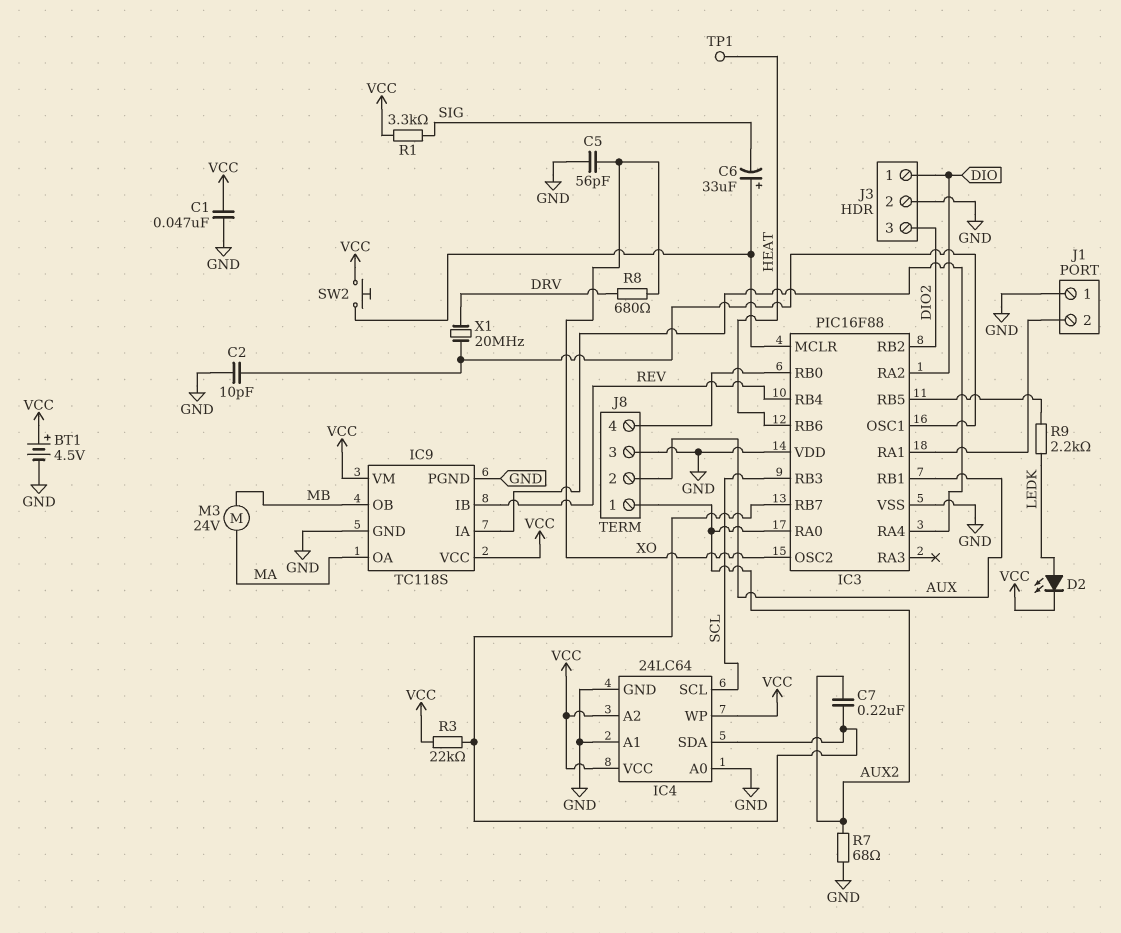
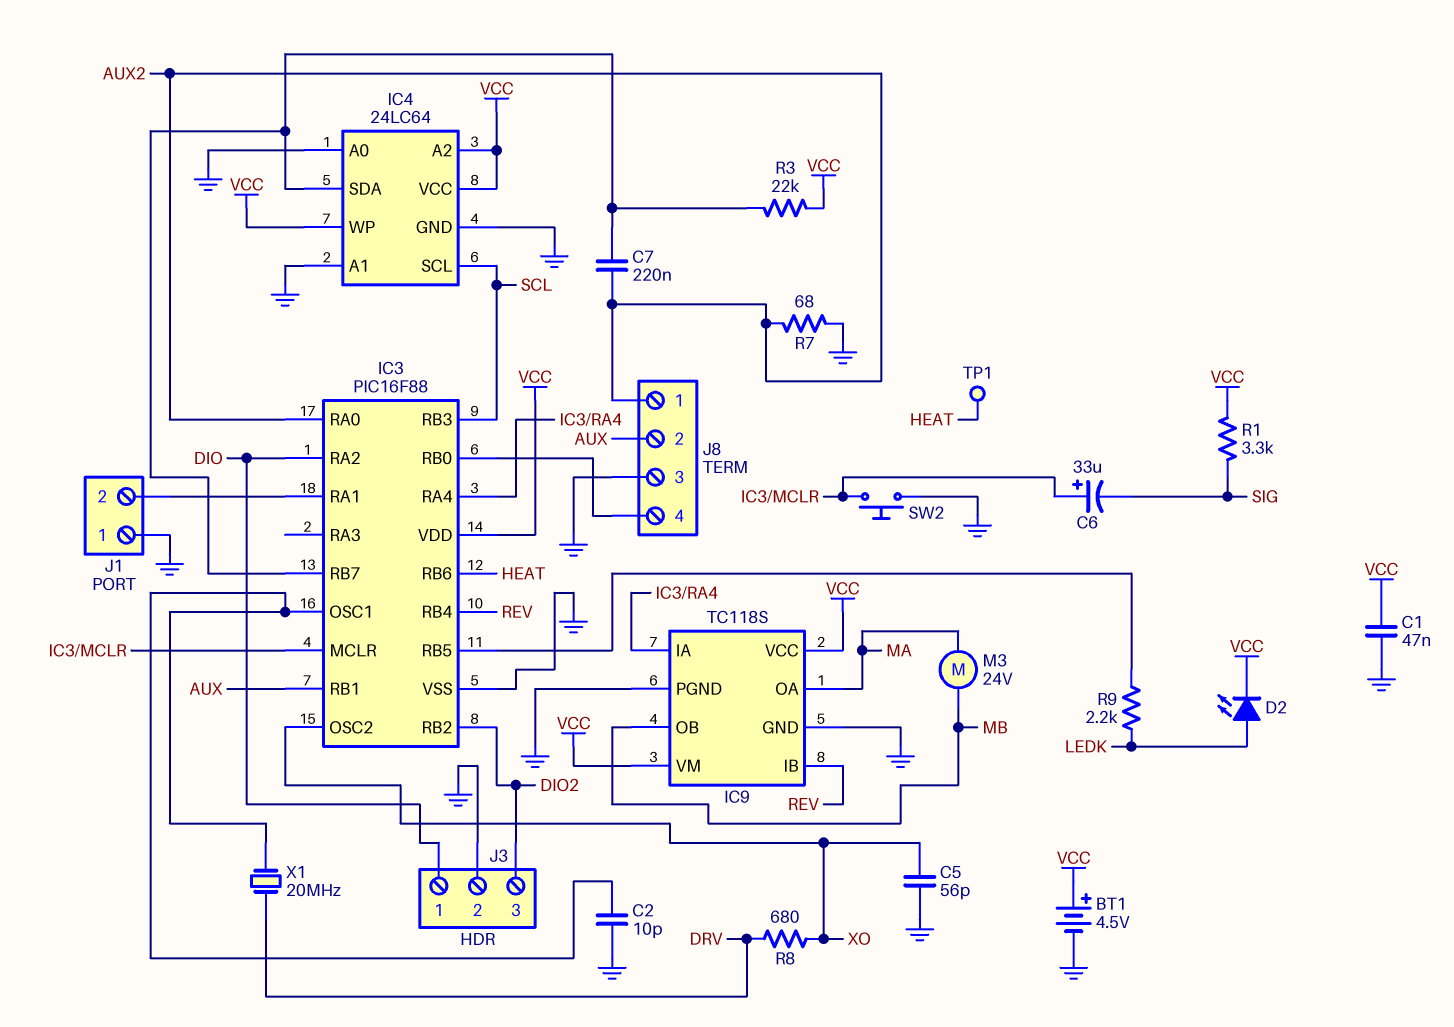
IC3 pin VDD: GND -> VCC
SW2: button (IC3/MCLR, VCC) -> button (GND, IC3/MCLR)

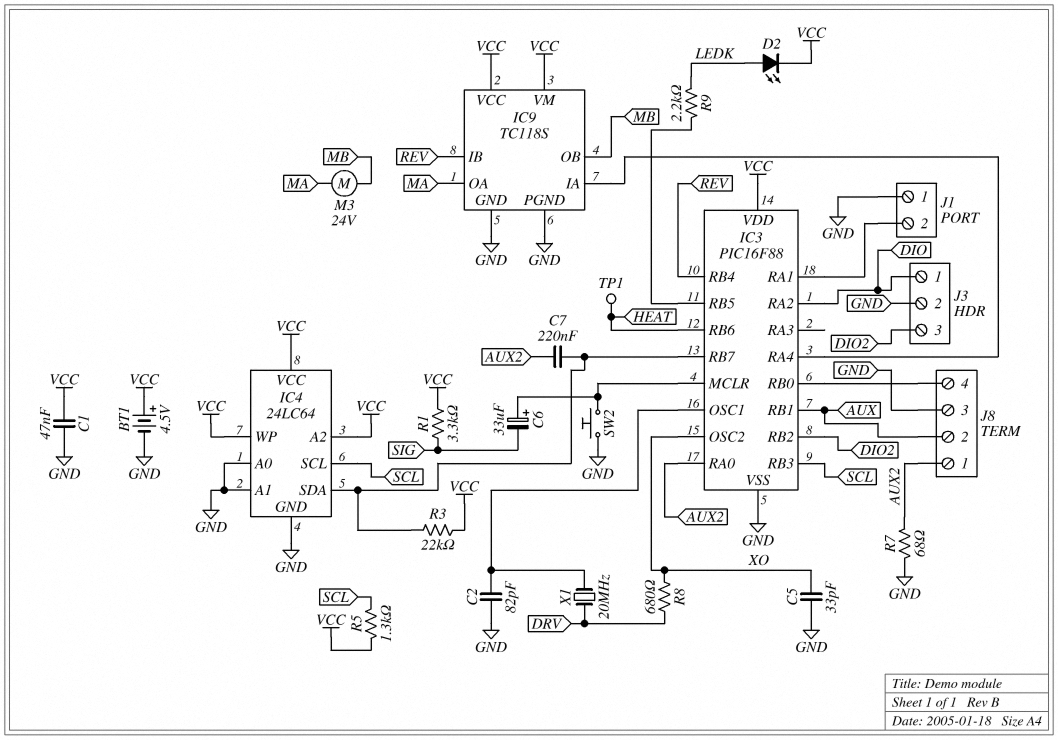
C2: 10pF (GND, IC3/OSC1) -> 82pF (GND, IC3/OSC1)
C5: 56pF (GND, XO) -> 33pF (GND, XO)
R5: none -> 1.3k (SCL, VCC)

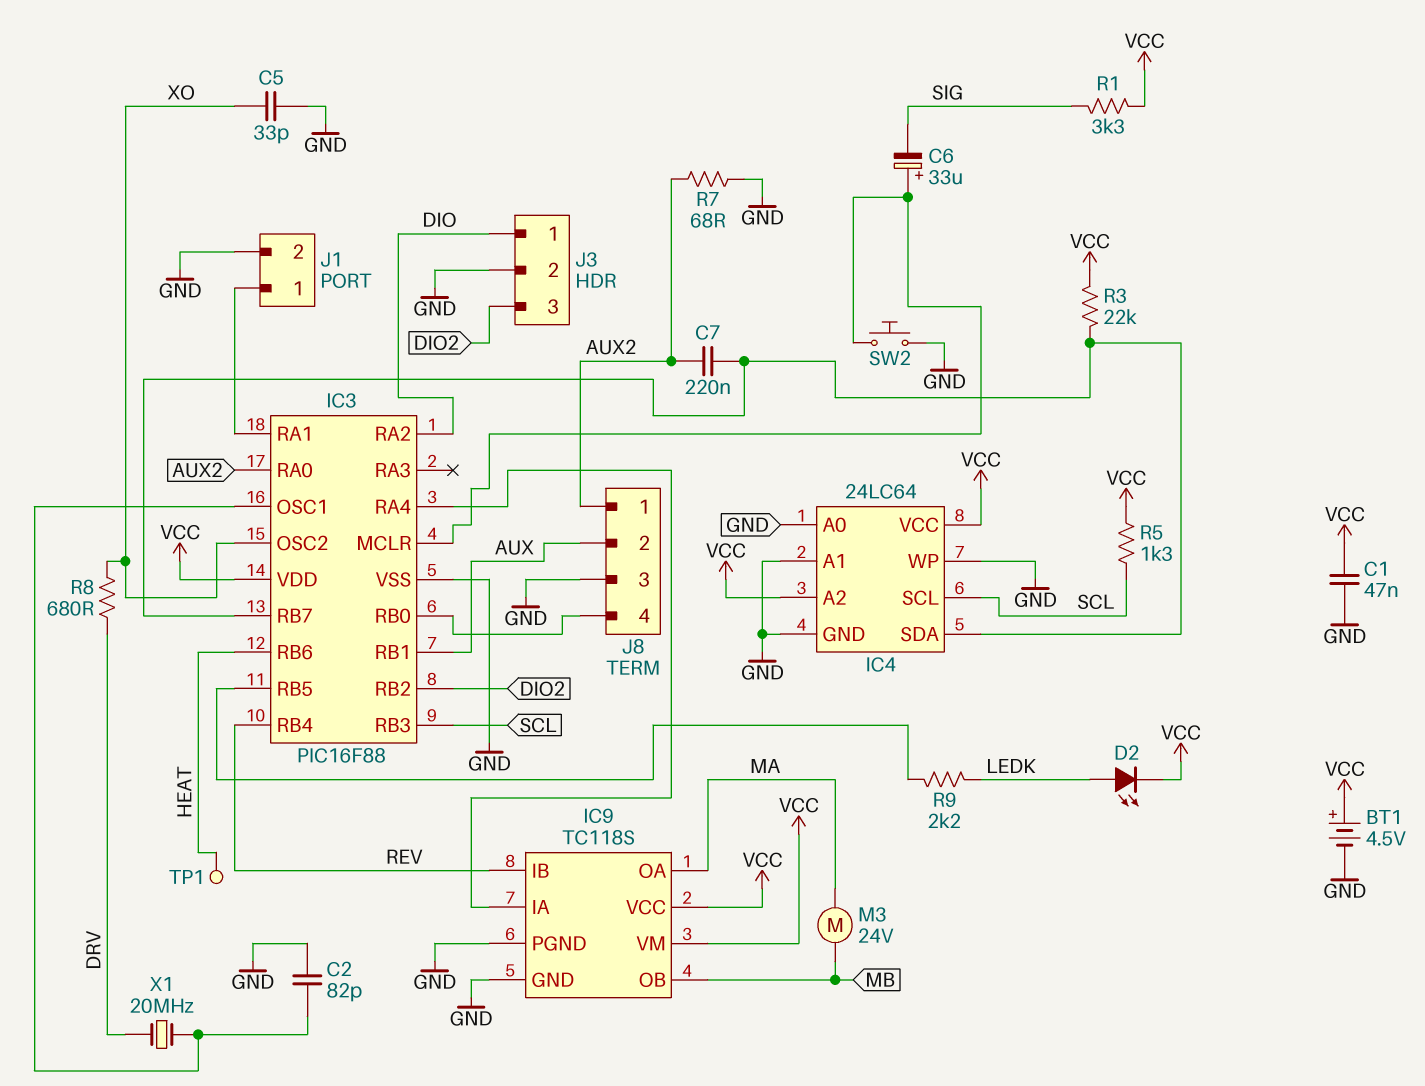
IC4 pin WP: VCC -> GND
J1 pin 1: GND -> IC3/RA1
J1 pin 2: IC3/RA1 -> GND

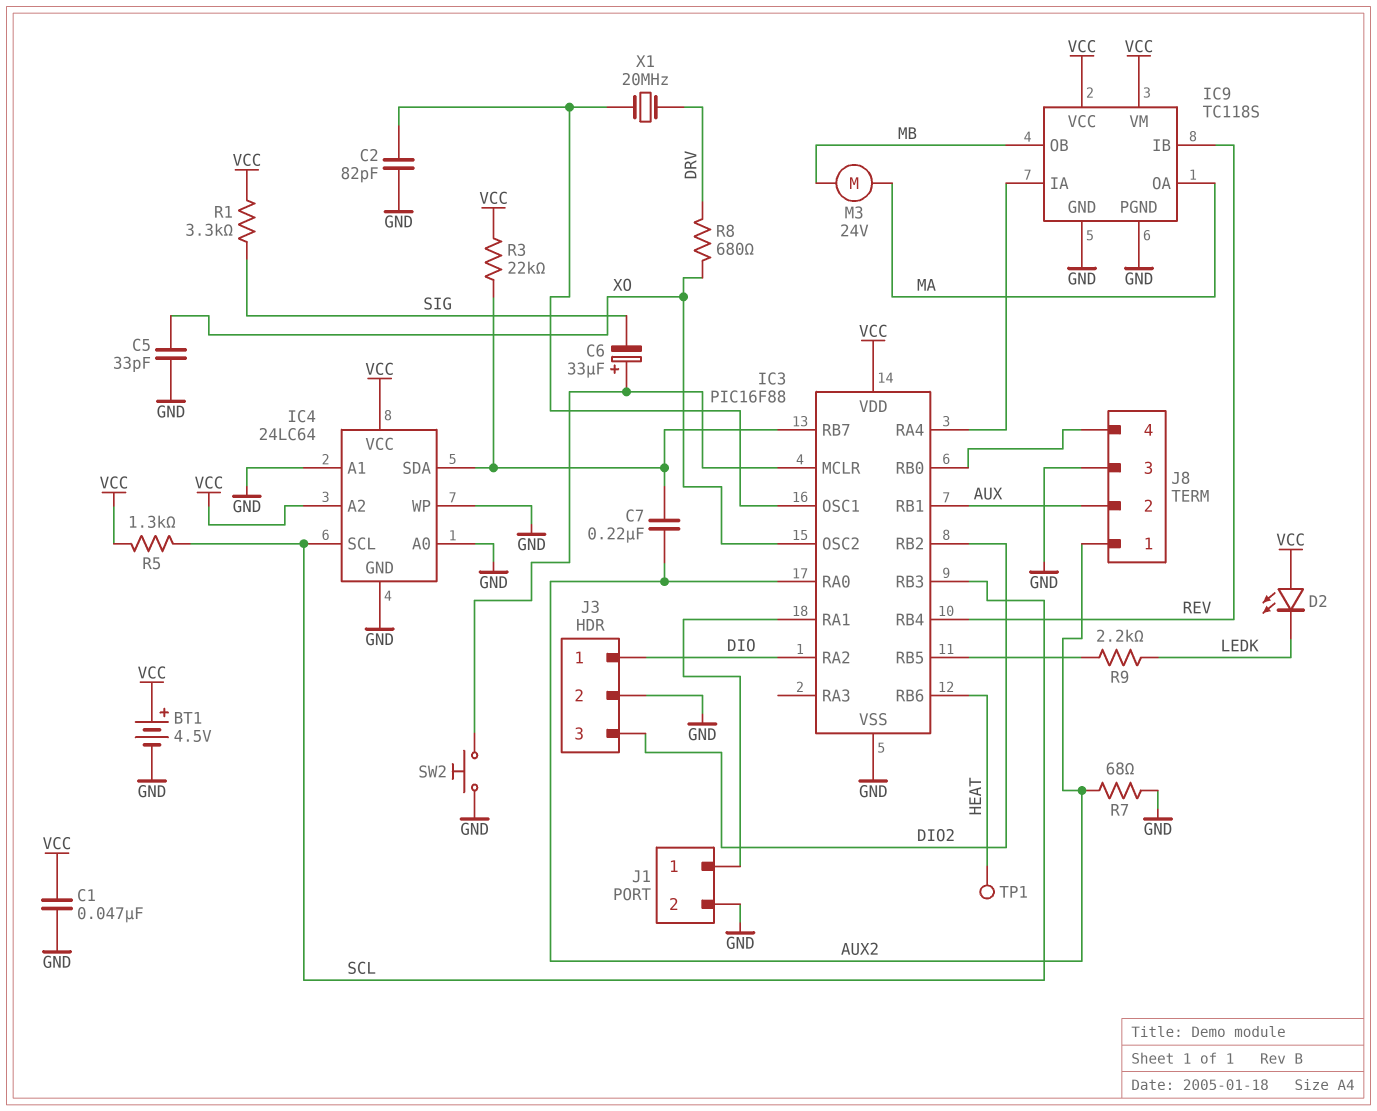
D2: LED (A LEDK, K VCC) -> LED (A VCC, K LEDK)

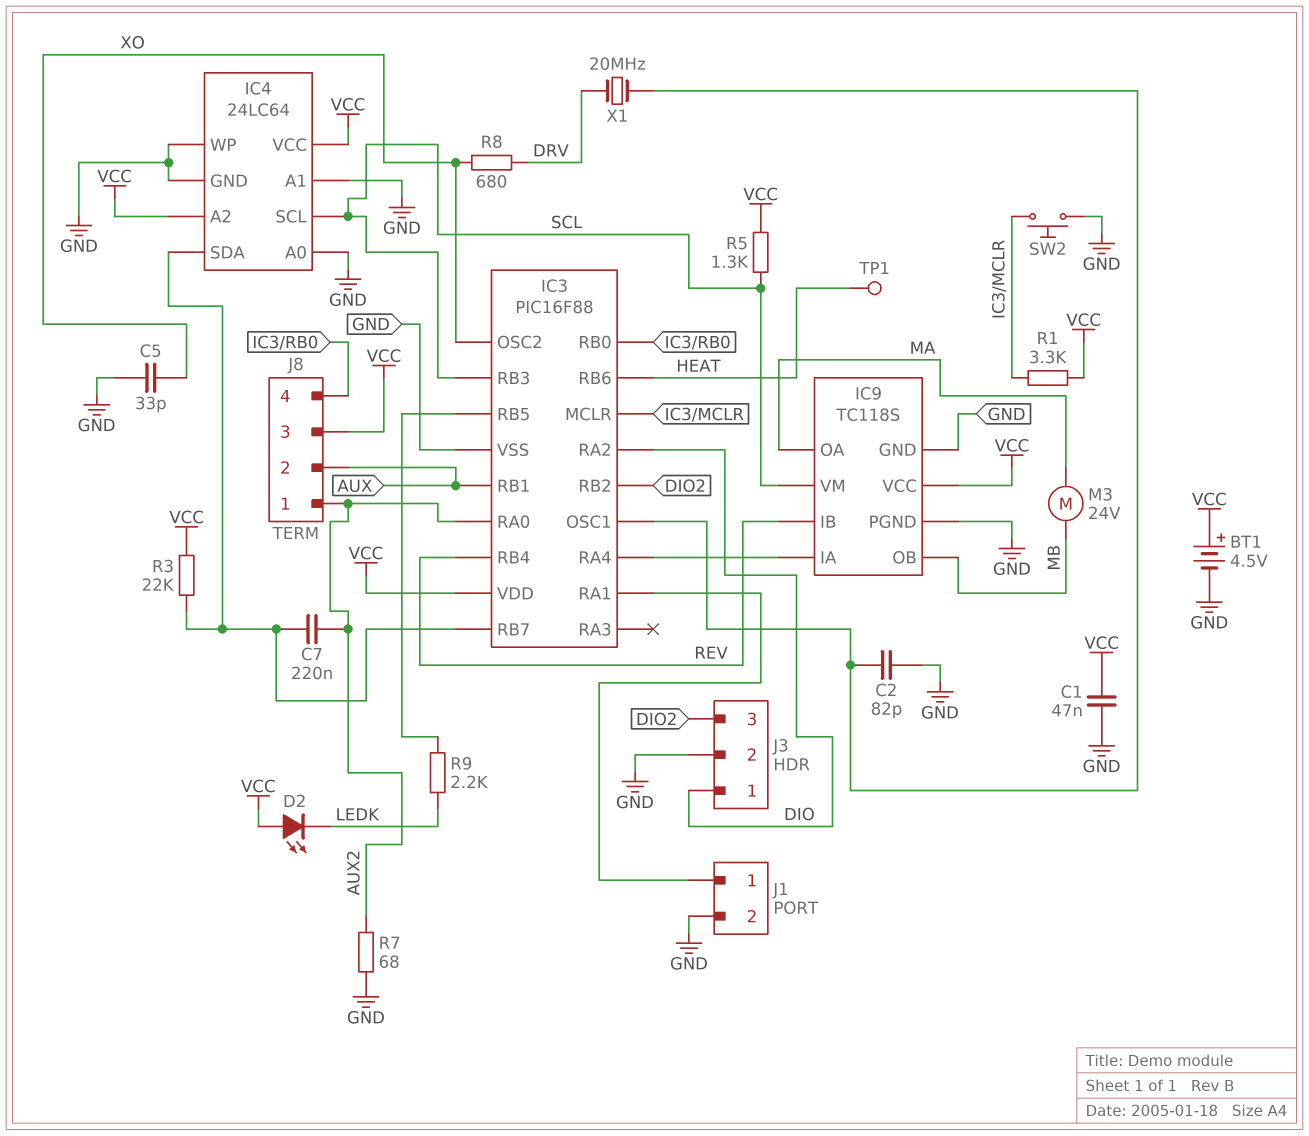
C6: 33uF (plus IC3/MCLR, minus SIG) -> none
IC9 pin VM: VCC -> SCL
J8 pin 3: GND -> VCC
R1: 3.3k (SIG, VCC) -> 3.3k (IC3/MCLR, VCC)

